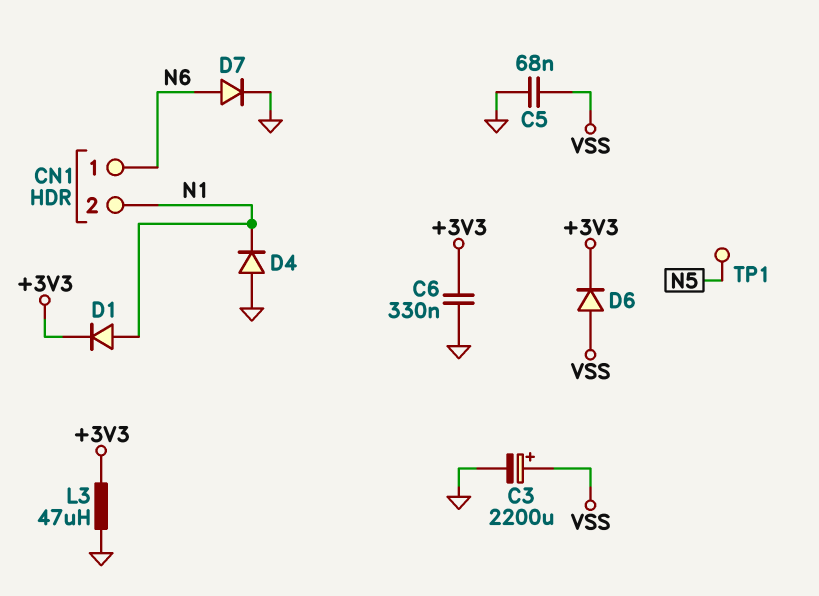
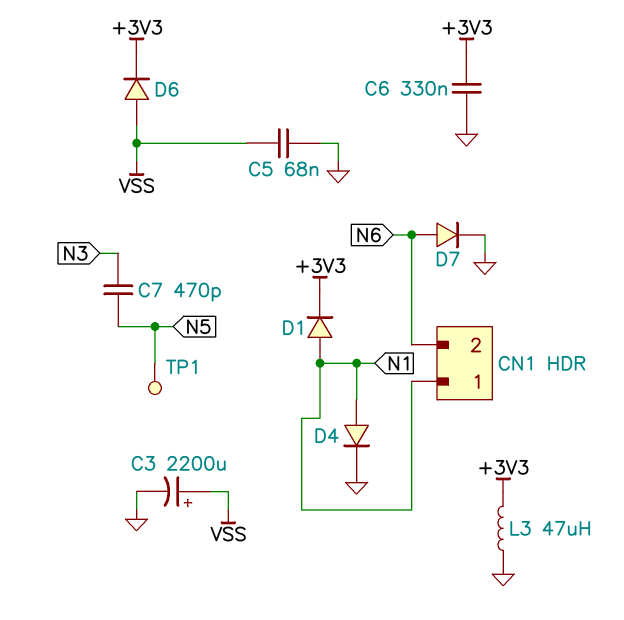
C7: none -> 470pF (N3, N5)
CN1 pin 1: N6 -> N1
CN1 pin 2: N1 -> N6
D4: diode (A GND, K N1) -> diode (A N1, K GND)

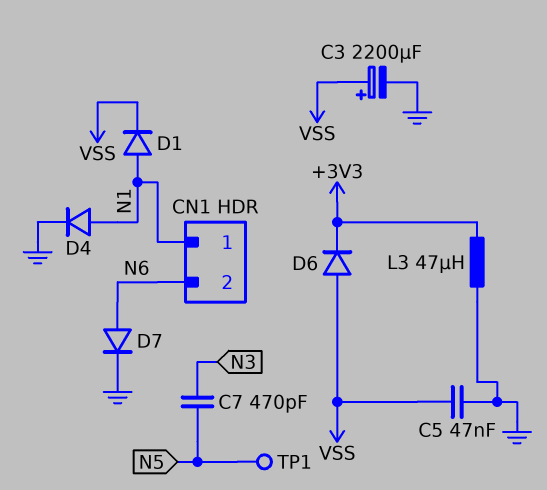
C5: 68nF (GND, VSS) -> 47nF (GND, VSS)
C6: 330nF (+3V3, GND) -> none
D1: diode (A N1, K +3V3) -> diode (A N1, K VSS)

